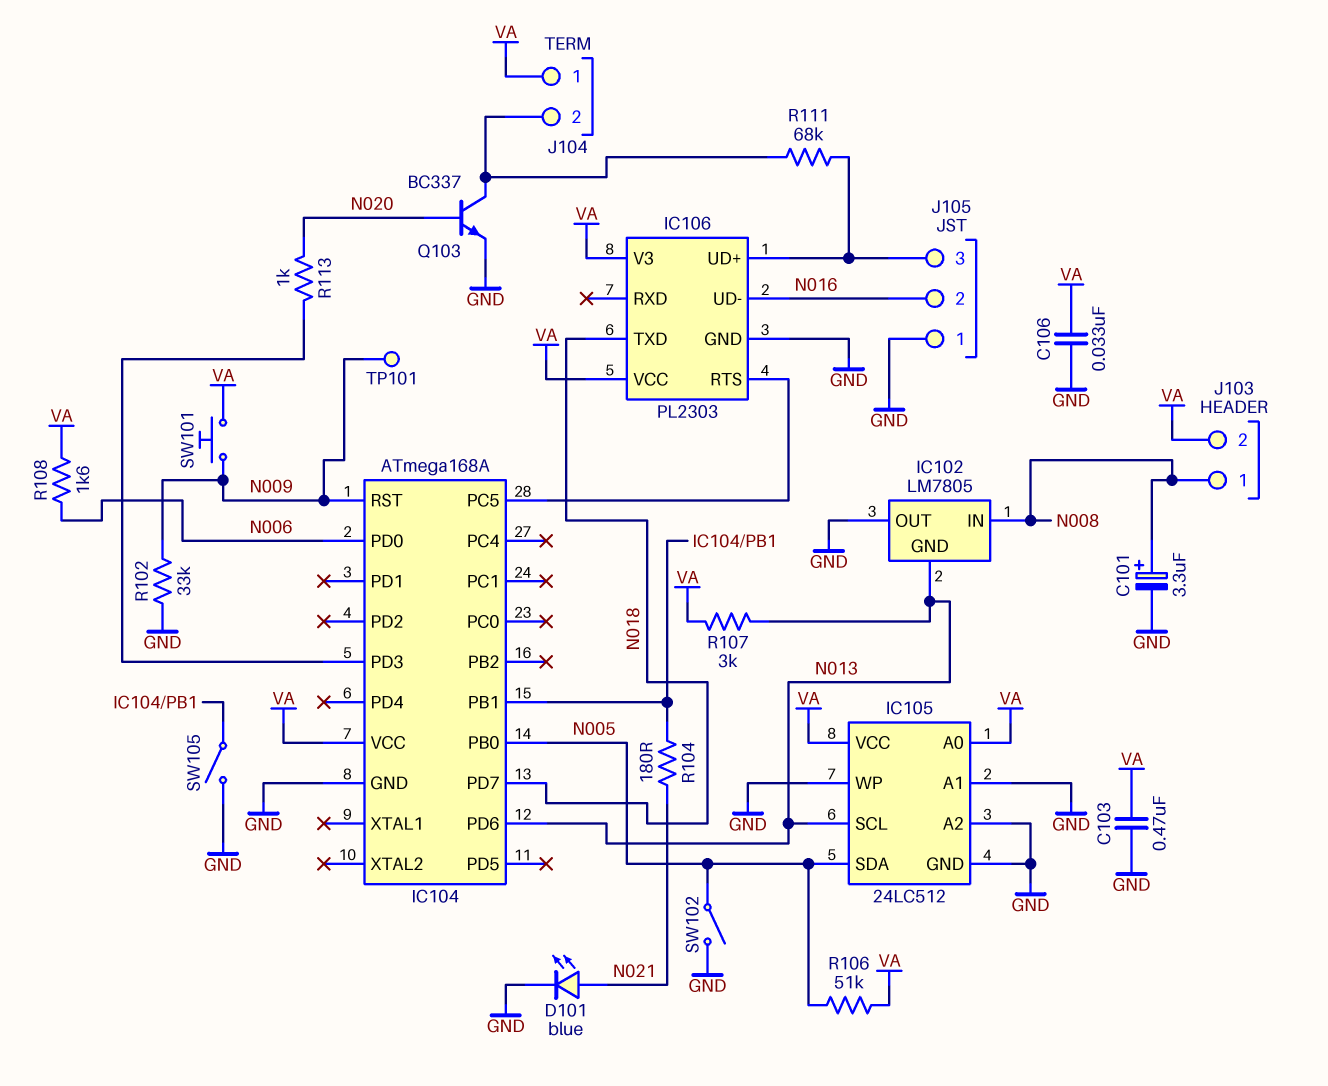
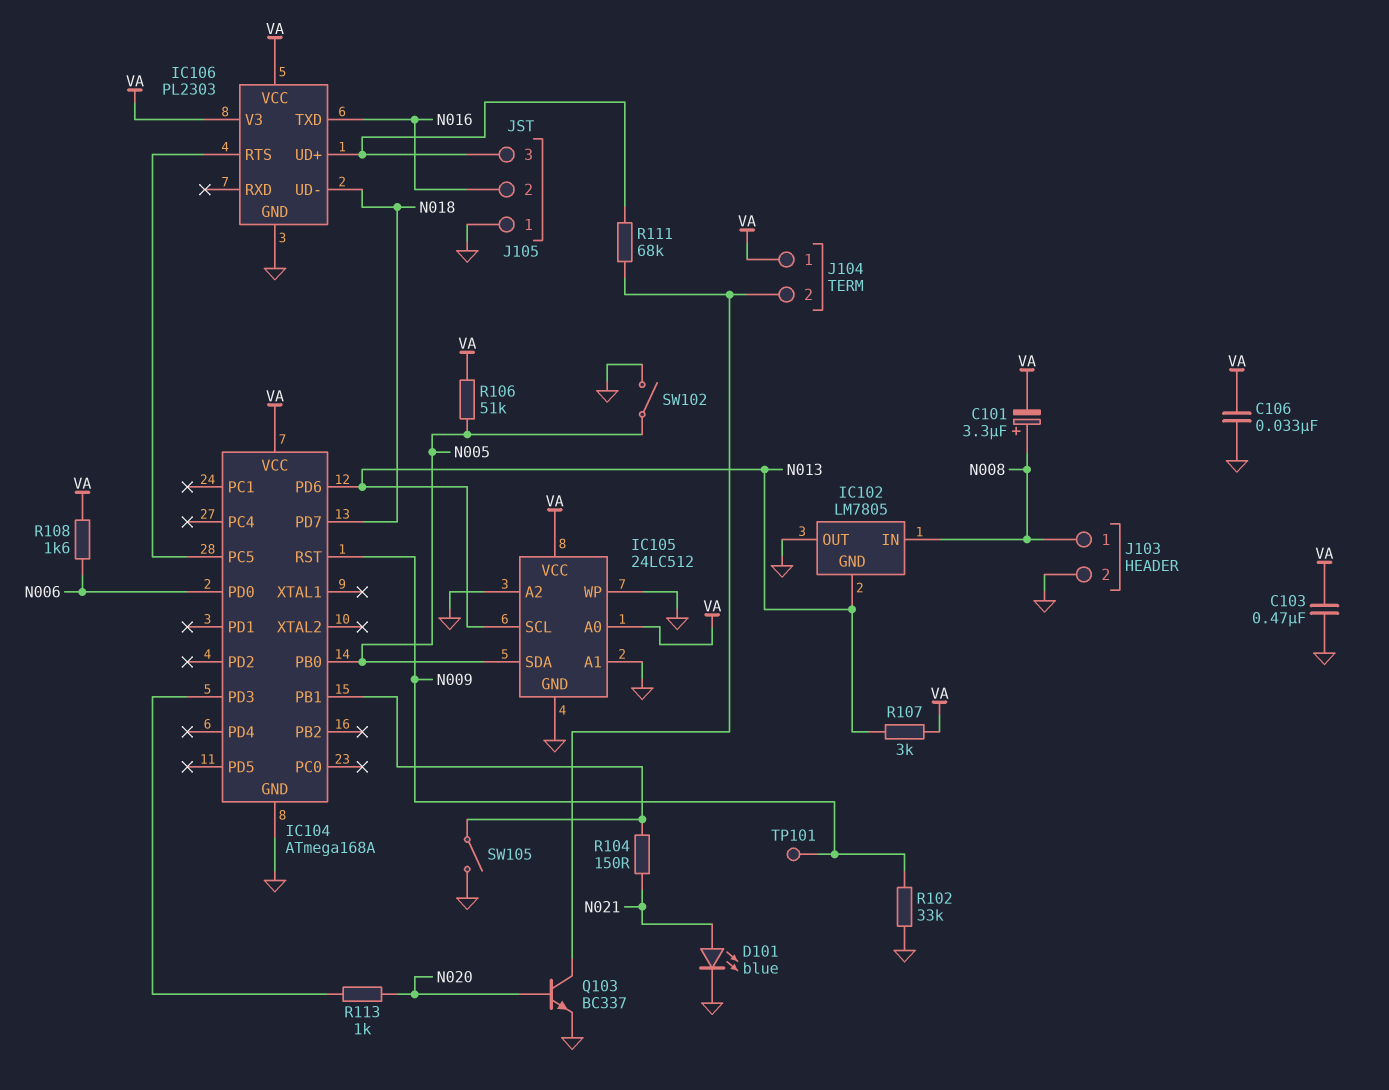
C101: 3.3uF (plus N008, minus GND) -> 3.3uF (plus N008, minus VA)
IC106 pin TXD: N018 -> N016
IC106 pin UD-: N016 -> N018
J103 pin 2: VA -> GND
R104: 180 (IC104/PB1, N021) -> 150 (IC104/PB1, N021)
SW101: button (N009, VA) -> none

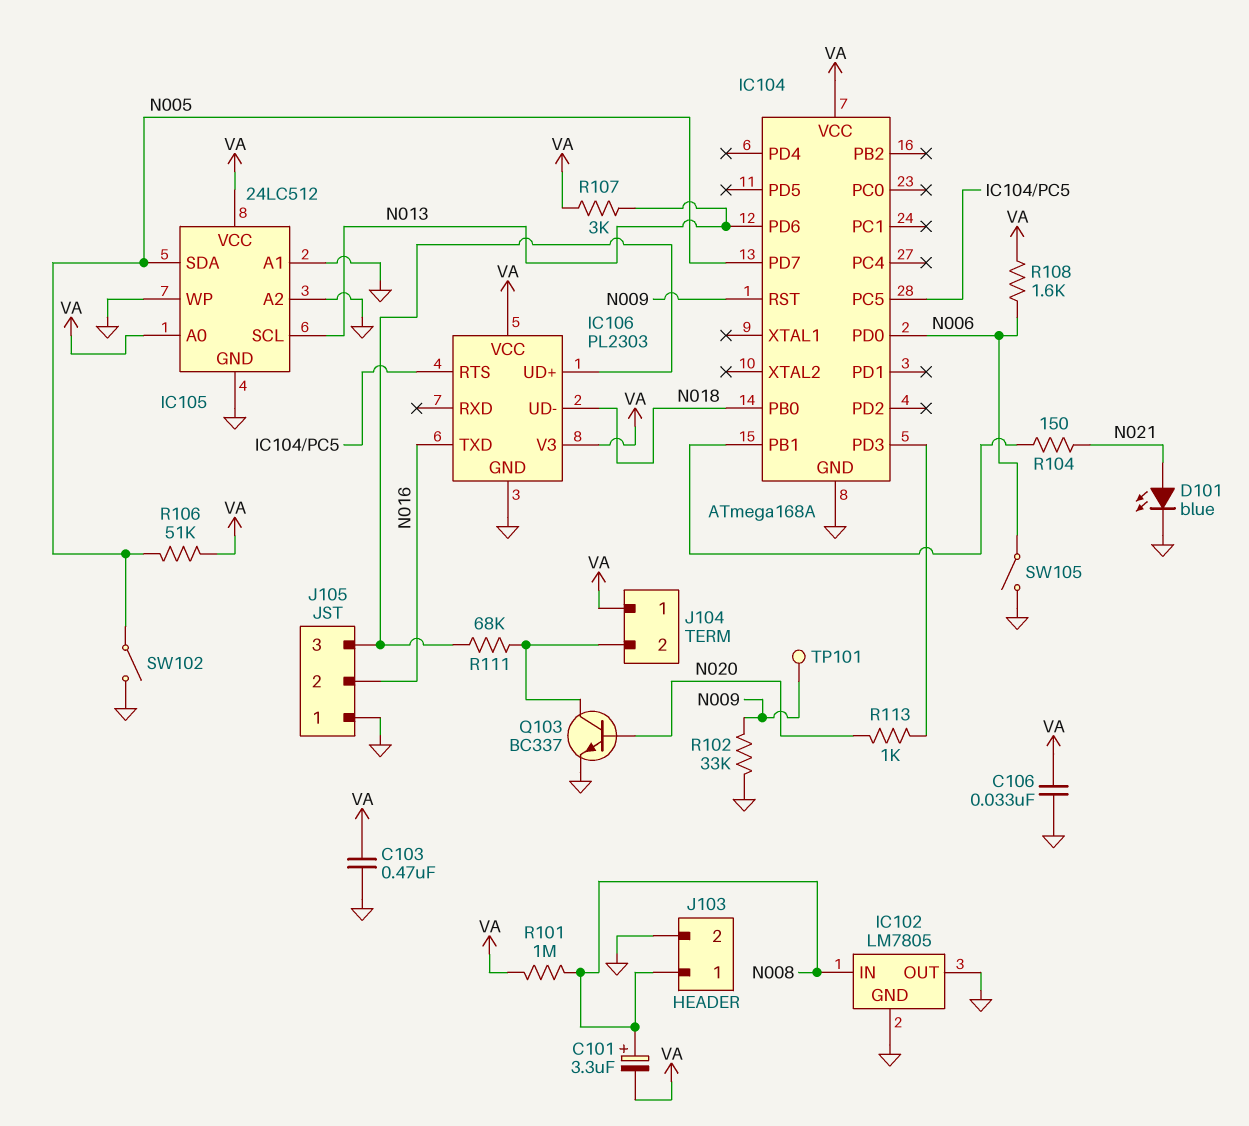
IC102 pin GND: N013 -> GND
IC104 pin PB0: N005 -> N018
IC104 pin PD7: N018 -> N005
R101: none -> 1M (N008, VA)
SW105: switch (GND, IC104/PB1) -> switch (GND, N006)

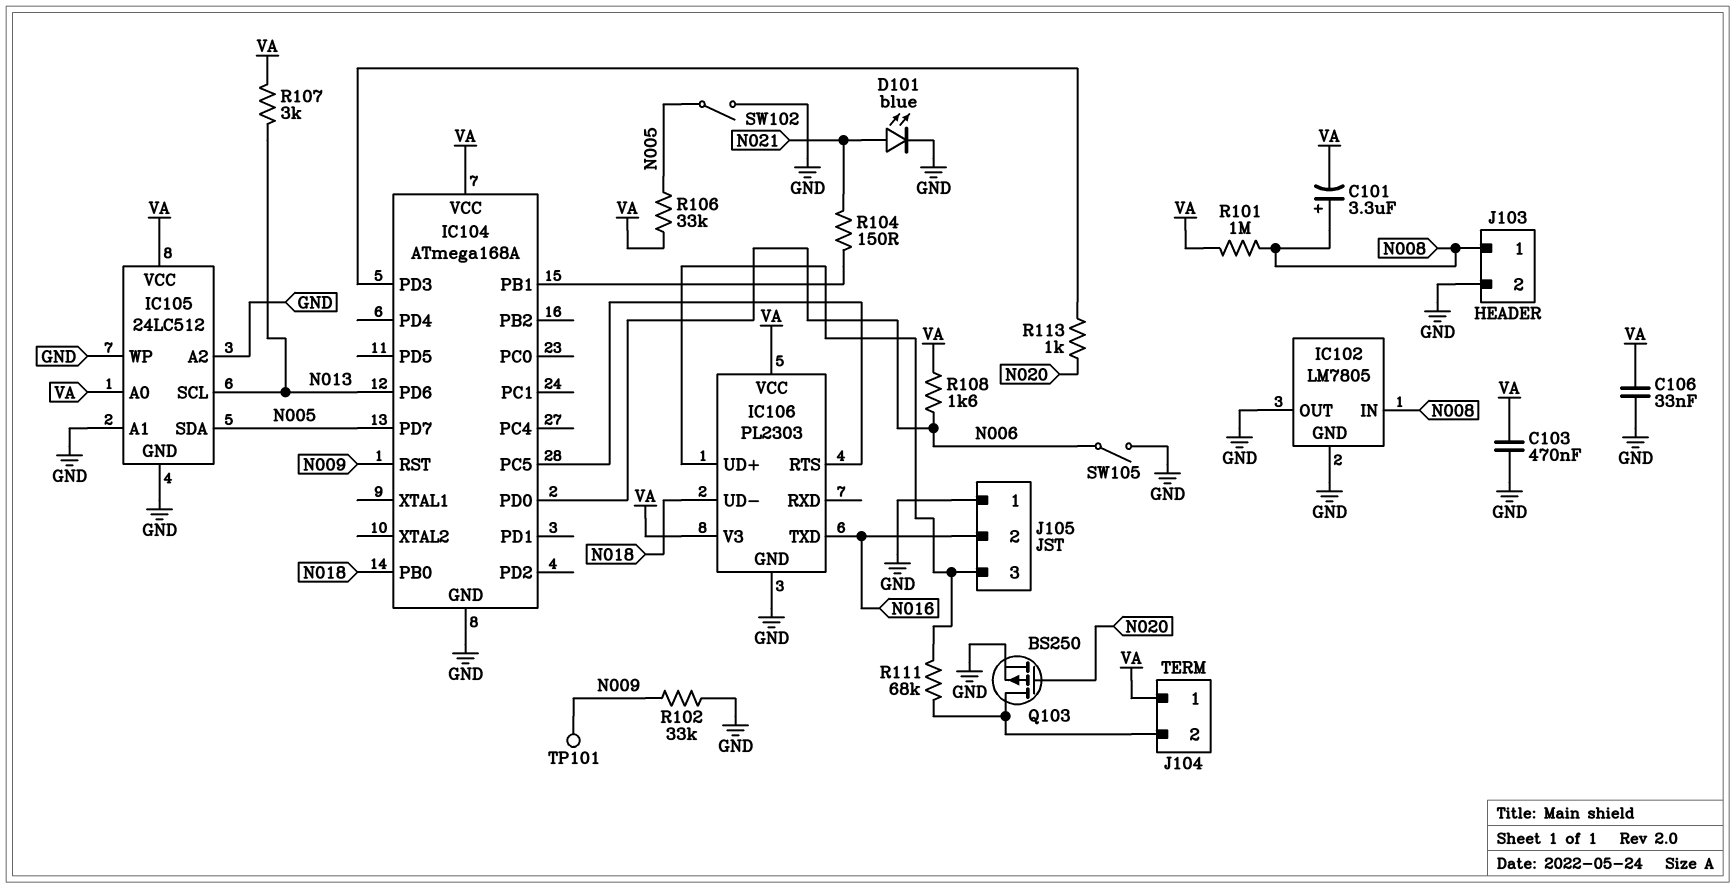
Q103: NPN BC337 (B N020, C J104/2, E GND) -> PMOS BS250 (G N020, D J104/2, S GND)
R106: 51k (N005, VA) -> 33k (N005, VA)

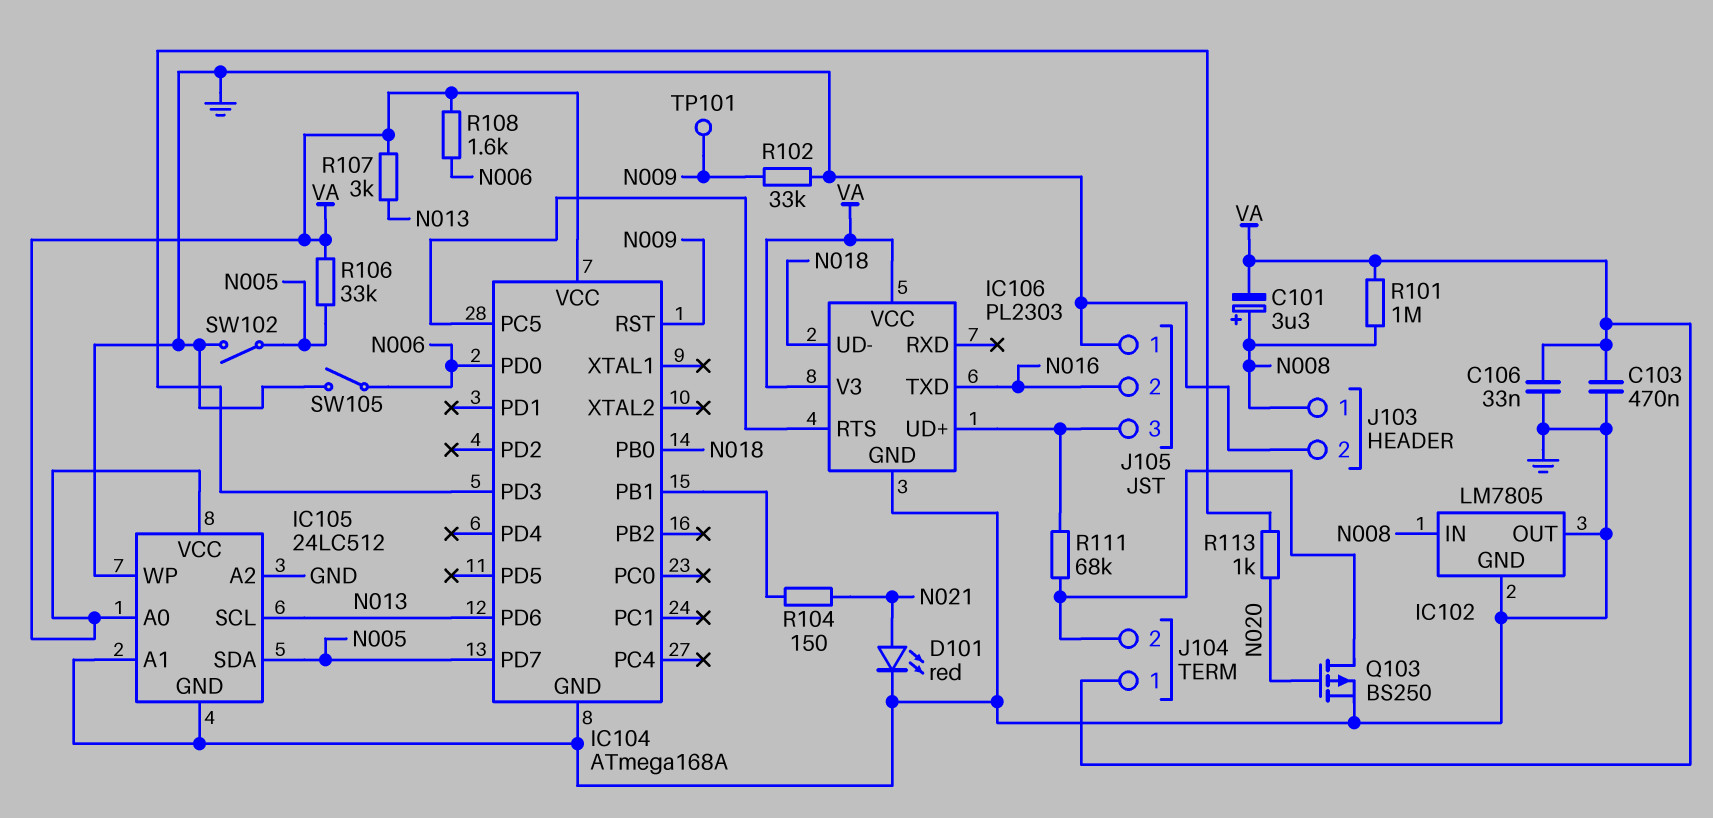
D101: LED blue (A N021, K GND) -> LED red (A N021, K GND)

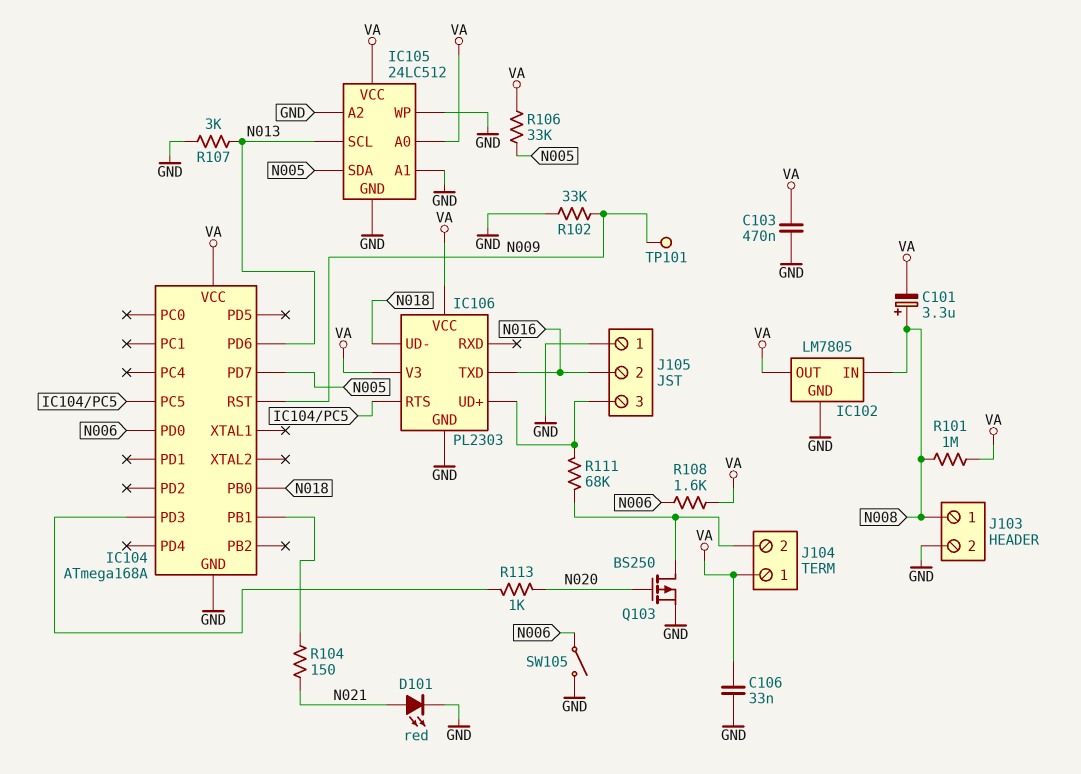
IC102 pin OUT: GND -> VA
R107: 3k (N013, VA) -> 3k (GND, N013)
SW102: switch (GND, N005) -> none

